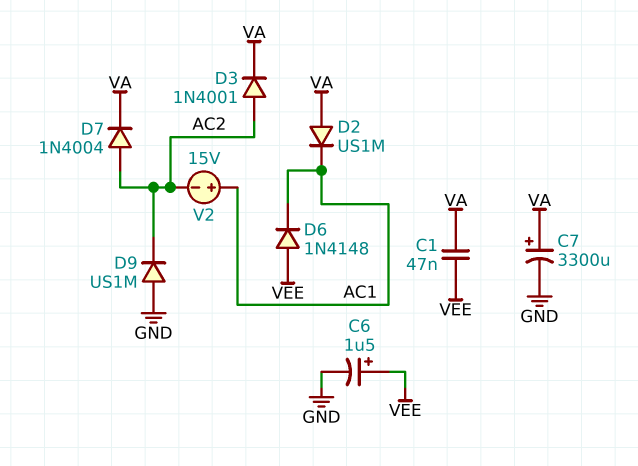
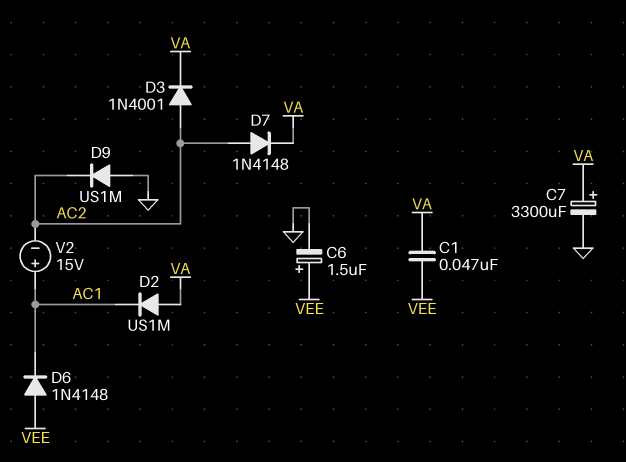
D7: diode 1N4004 (A AC2, K VA) -> diode 1N4148 (A AC2, K VA)

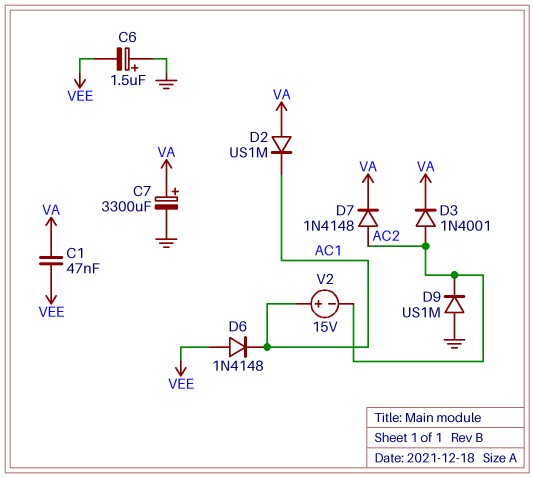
C6: 1.5uF (plus VEE, minus GND) -> 1.5uF (plus GND, minus VEE)

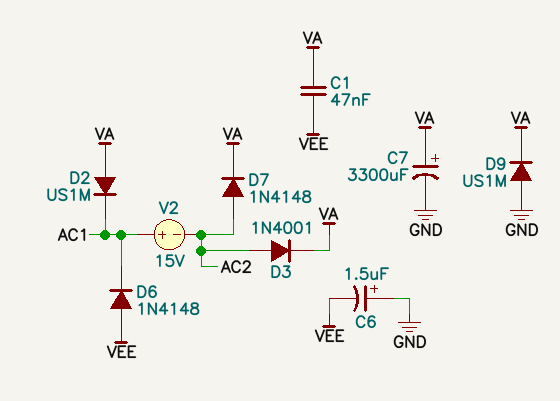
D9: diode US1M (A GND, K AC2) -> diode US1M (A GND, K VA)

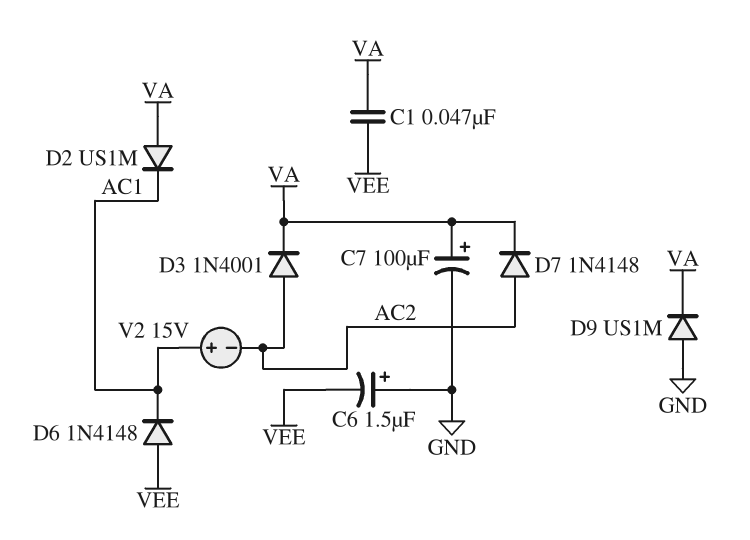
C7: 3300uF (plus VA, minus GND) -> 100uF (plus VA, minus GND)

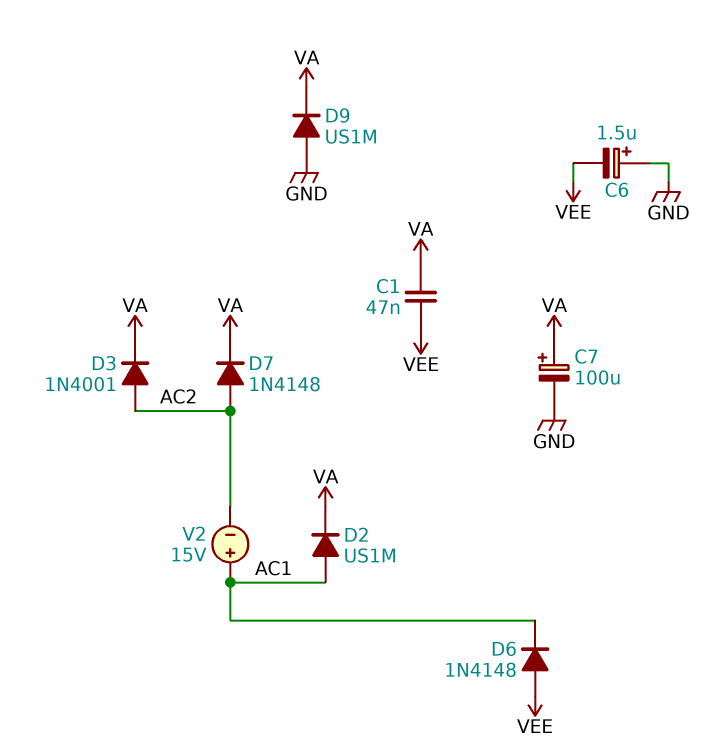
D2: diode US1M (A VA, K AC1) -> diode US1M (A AC1, K VA)

